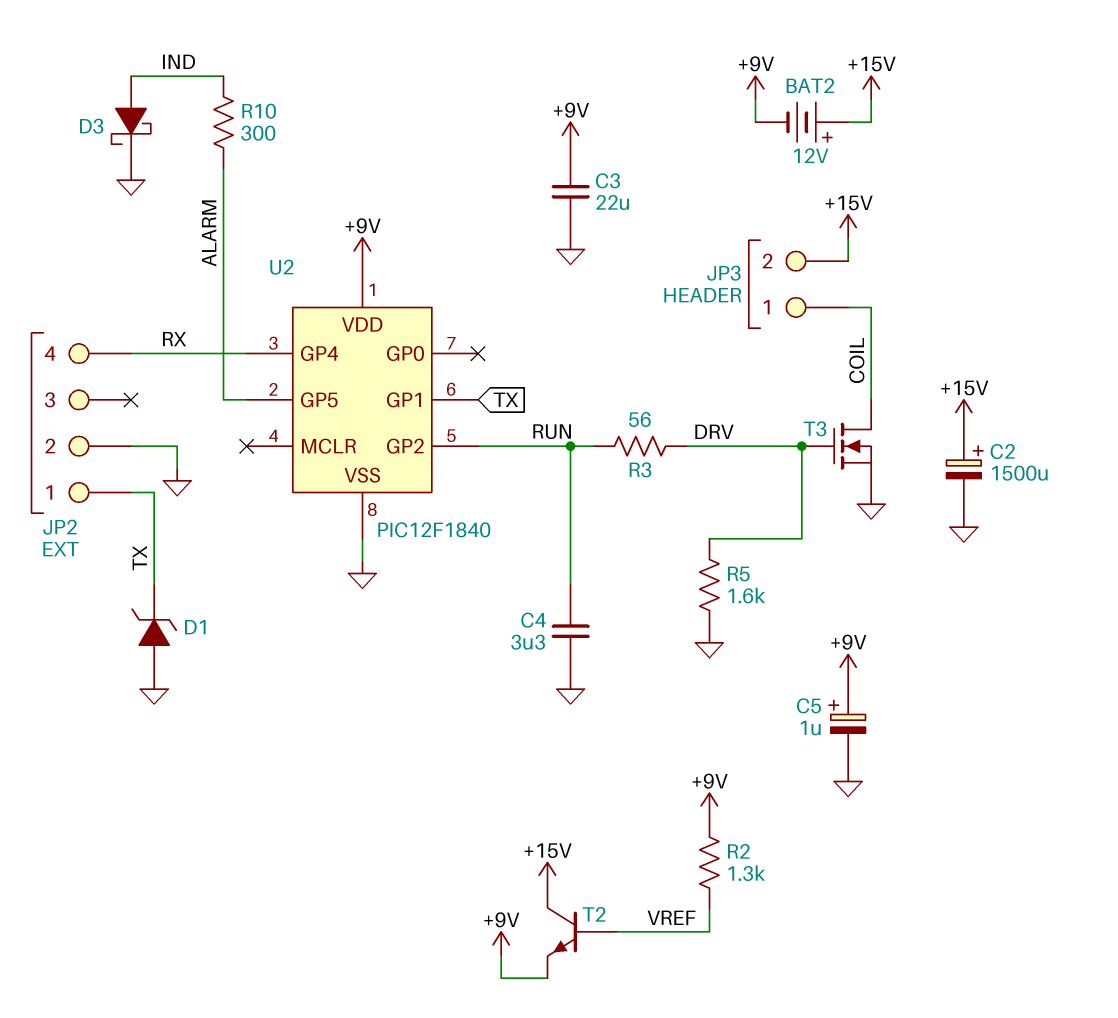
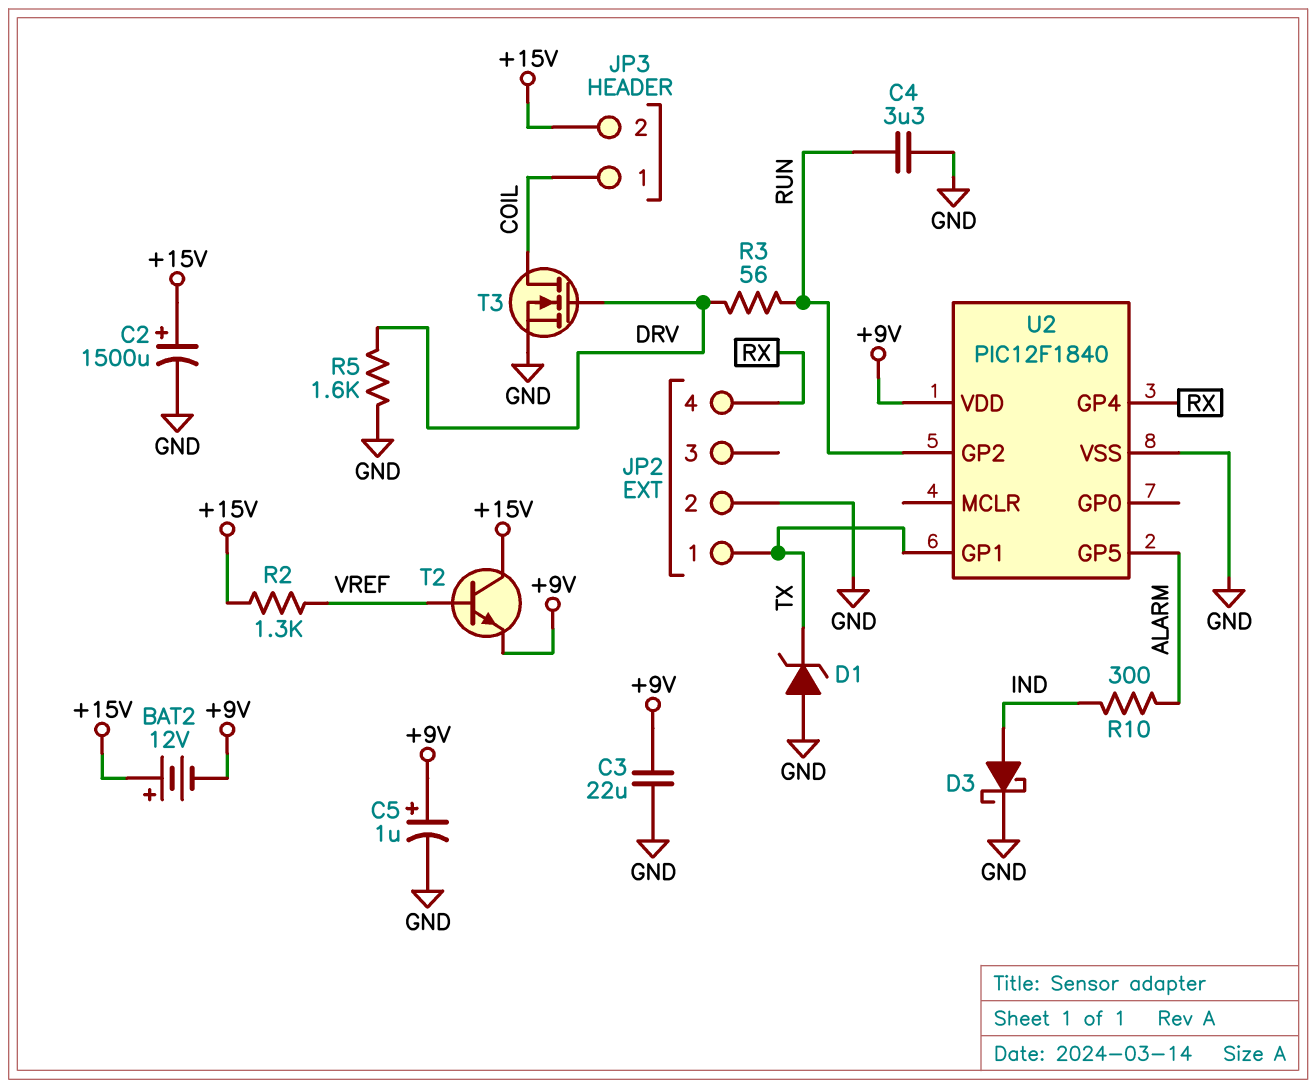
R2: 1.3k (+9V, VREF) -> 1.3k (+15V, VREF)

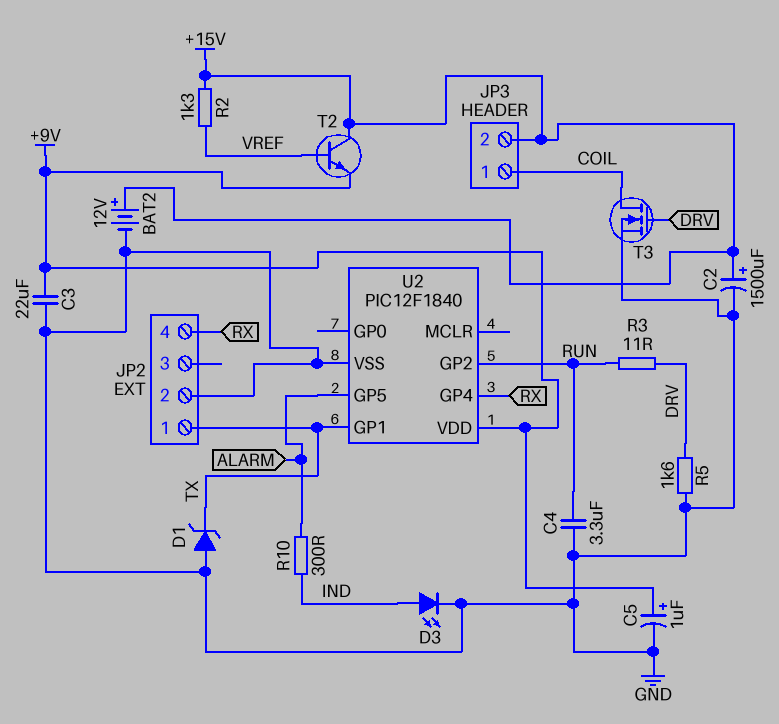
BAT2: 12V (plus +15V, minus +9V) -> 12V (plus +15V, minus GND)
D3: schottky (A IND, K GND) -> LED (A IND, K GND)
R3: 56 (DRV, RUN) -> 11 (DRV, RUN)

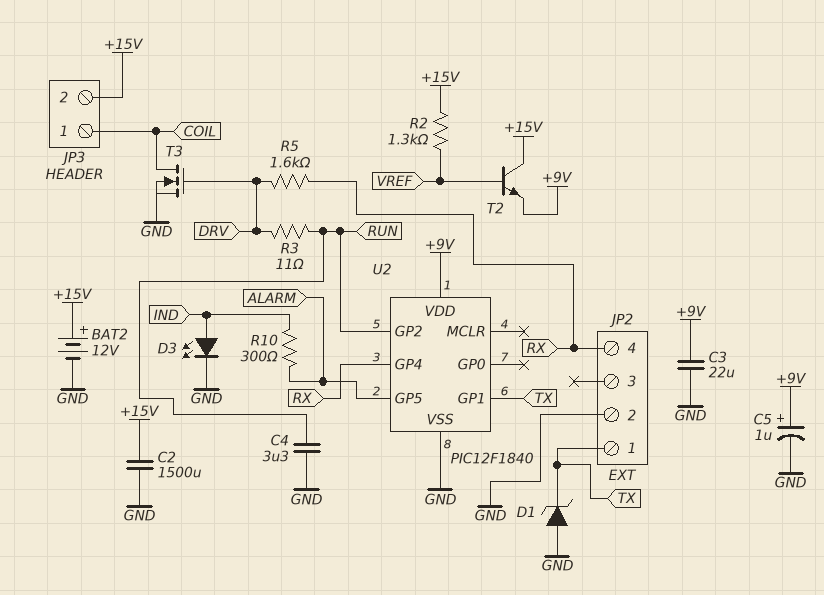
C2: 1500uF (plus +15V, minus GND) -> 1500uF (+15V, GND)
R5: 1.6k (DRV, GND) -> 1.6k (DRV, RX)

